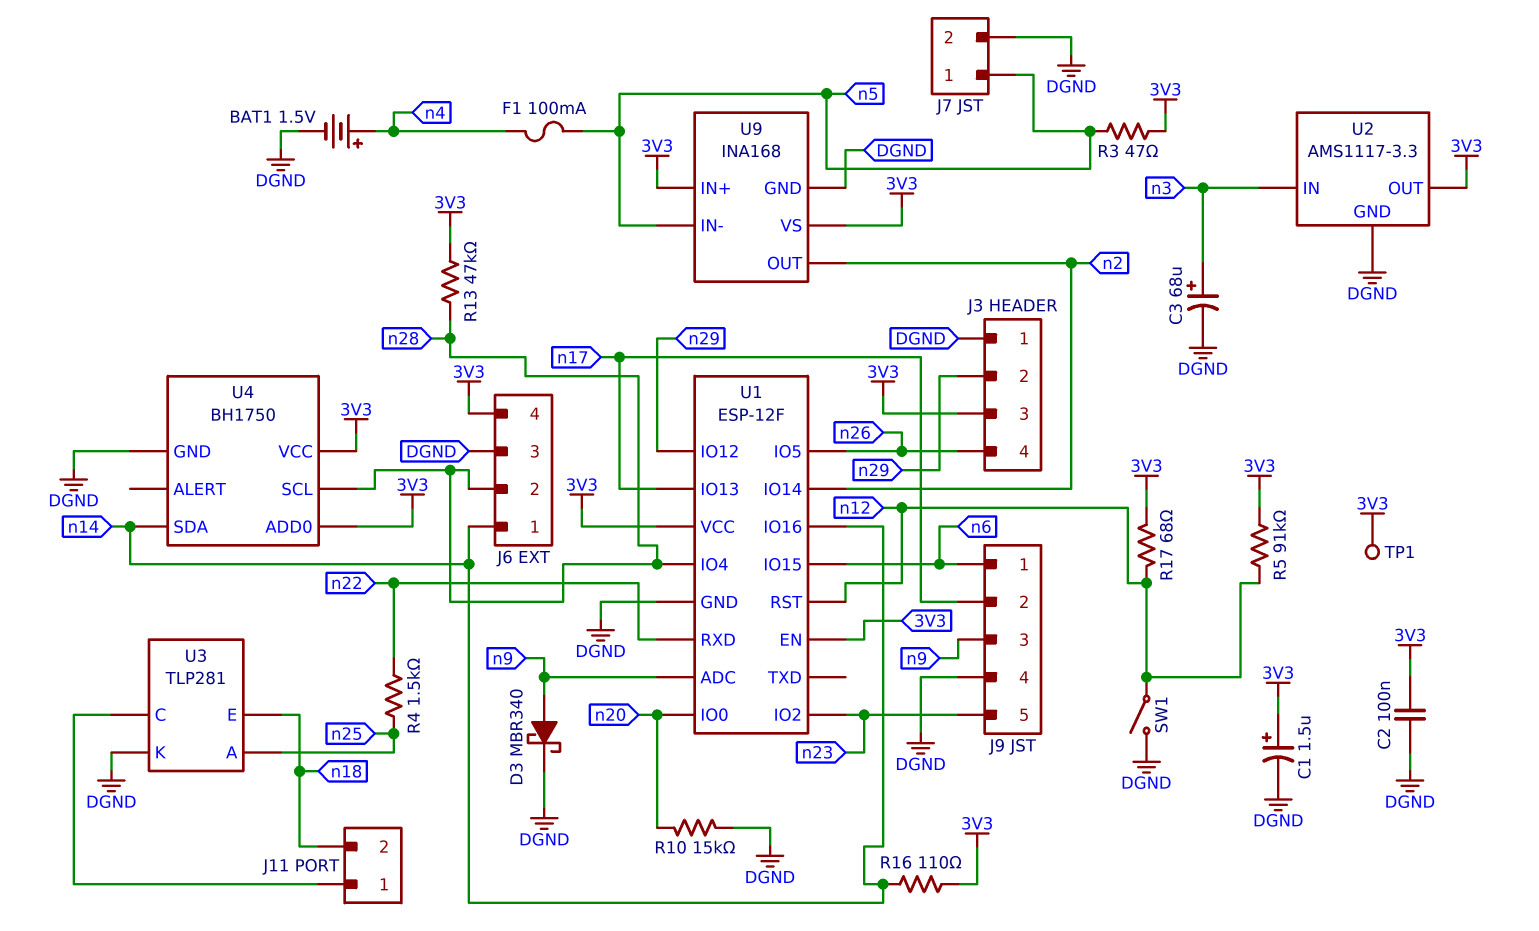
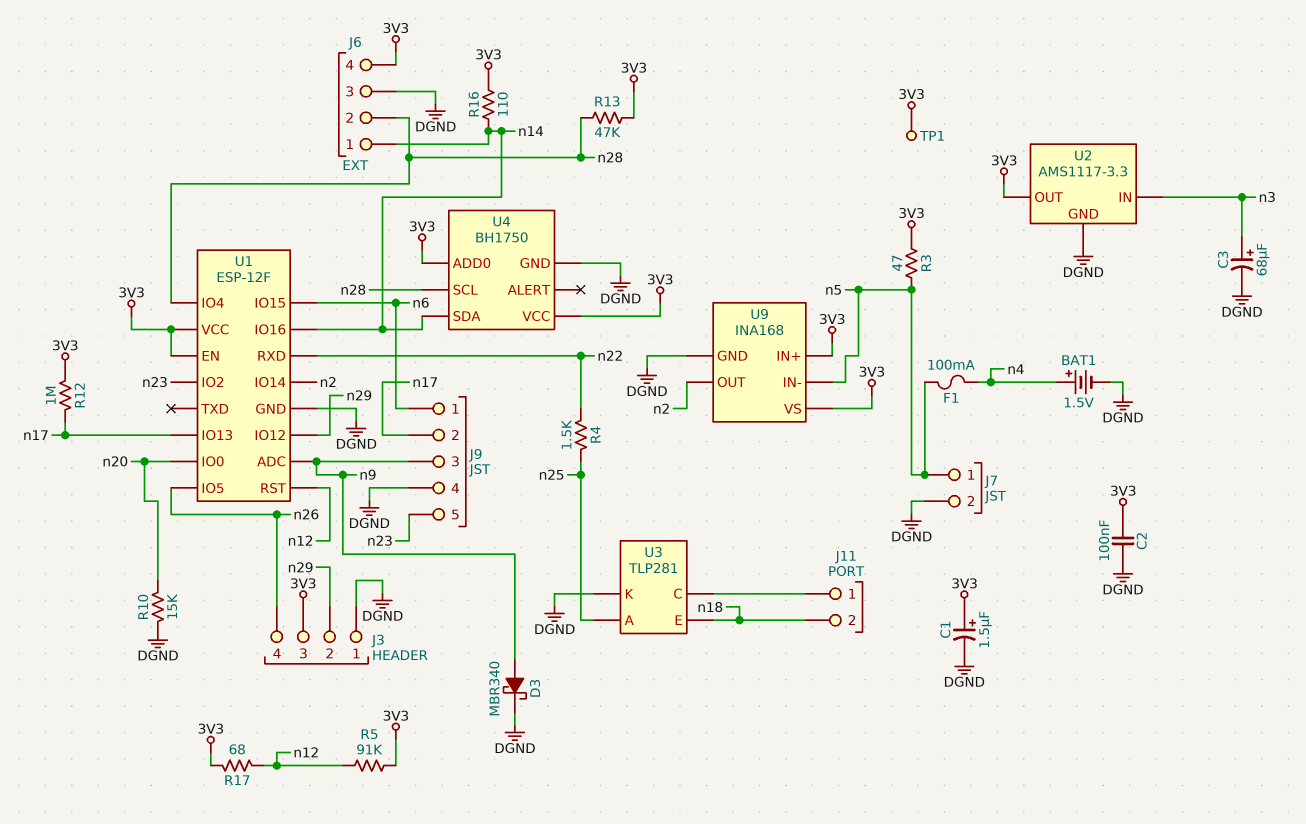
R12: none -> 1M (3V3, n17)
SW1: switch (DGND, n12) -> none

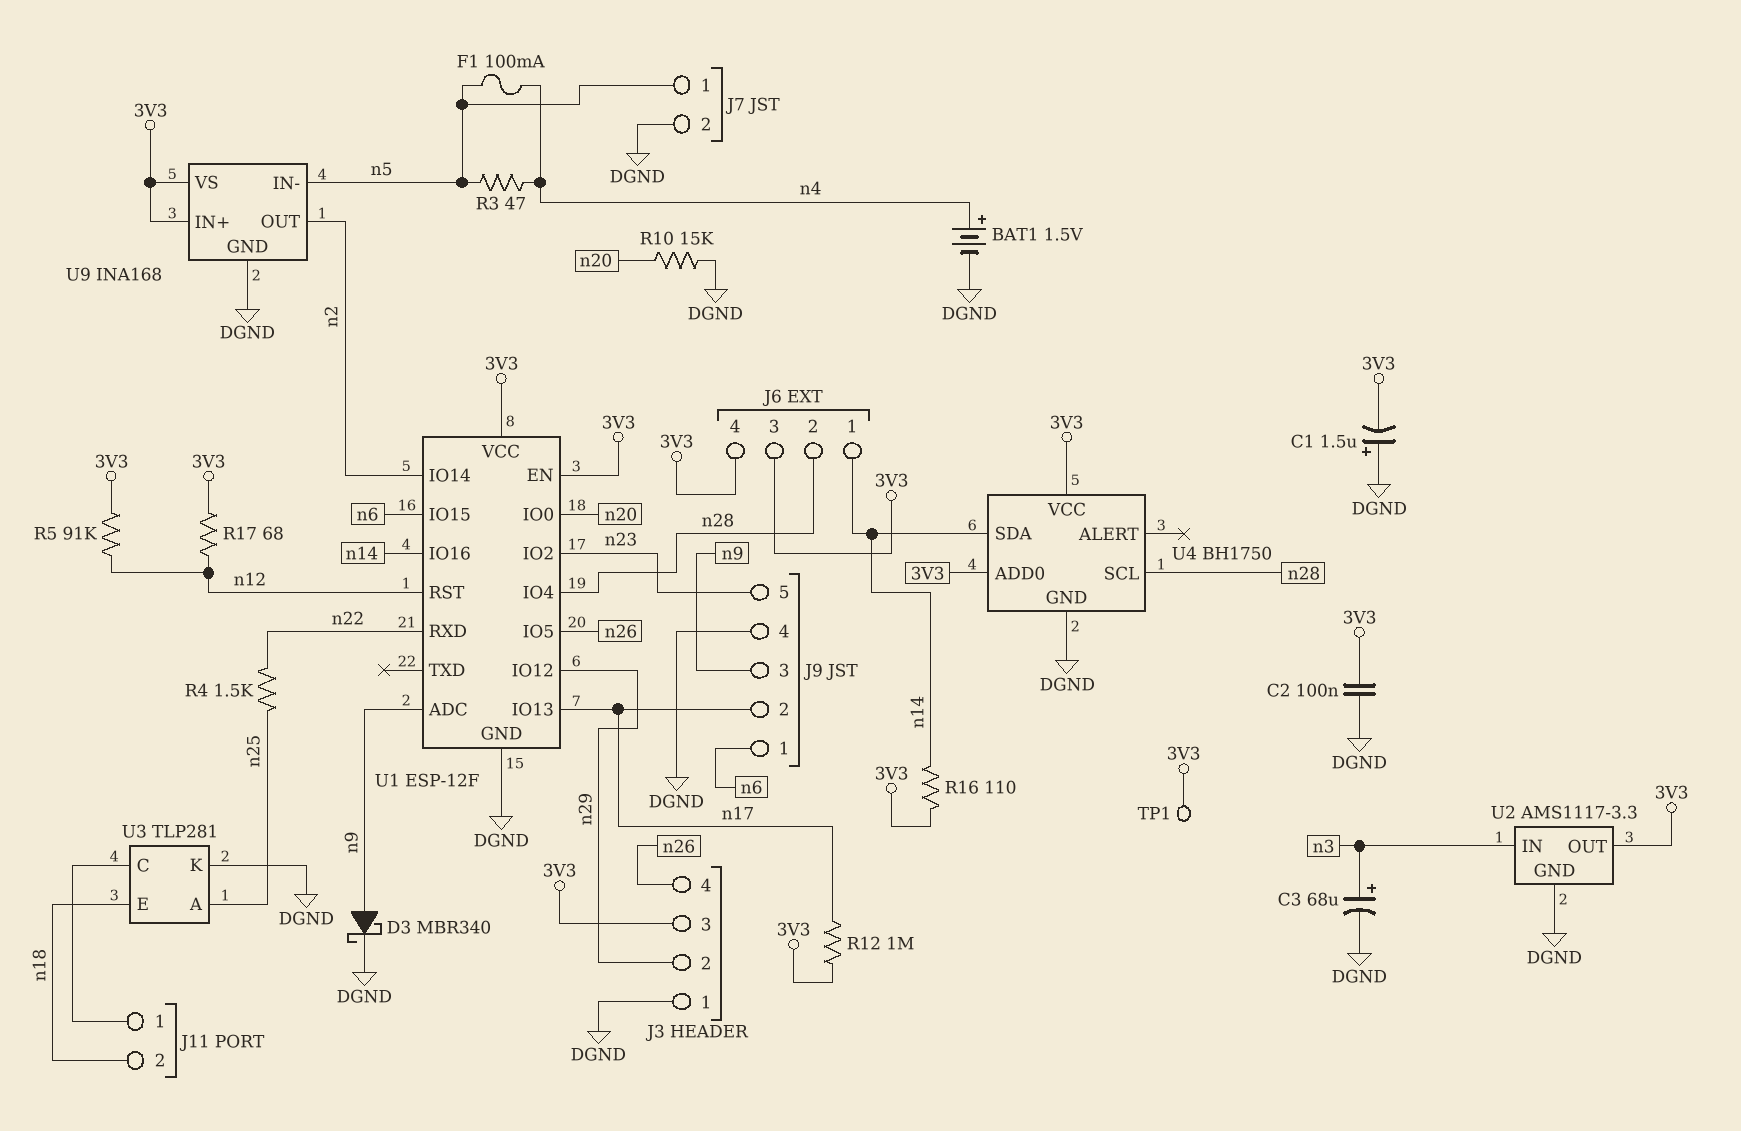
C1: 1.5uF (plus 3V3, minus DGND) -> 1.5uF (plus DGND, minus 3V3)
J6 pin 3: DGND -> 3V3
R3: 47 (3V3, n5) -> 47 (n4, n5)
R13: 47k (3V3, n28) -> none

